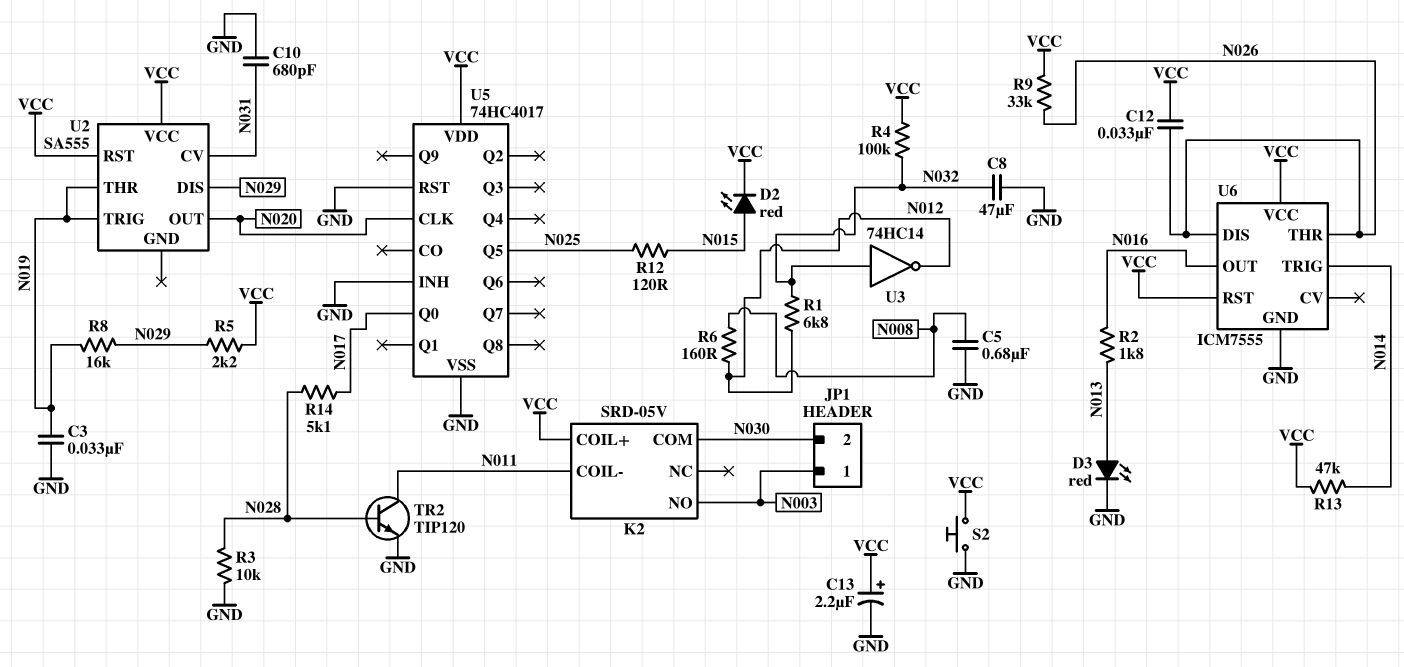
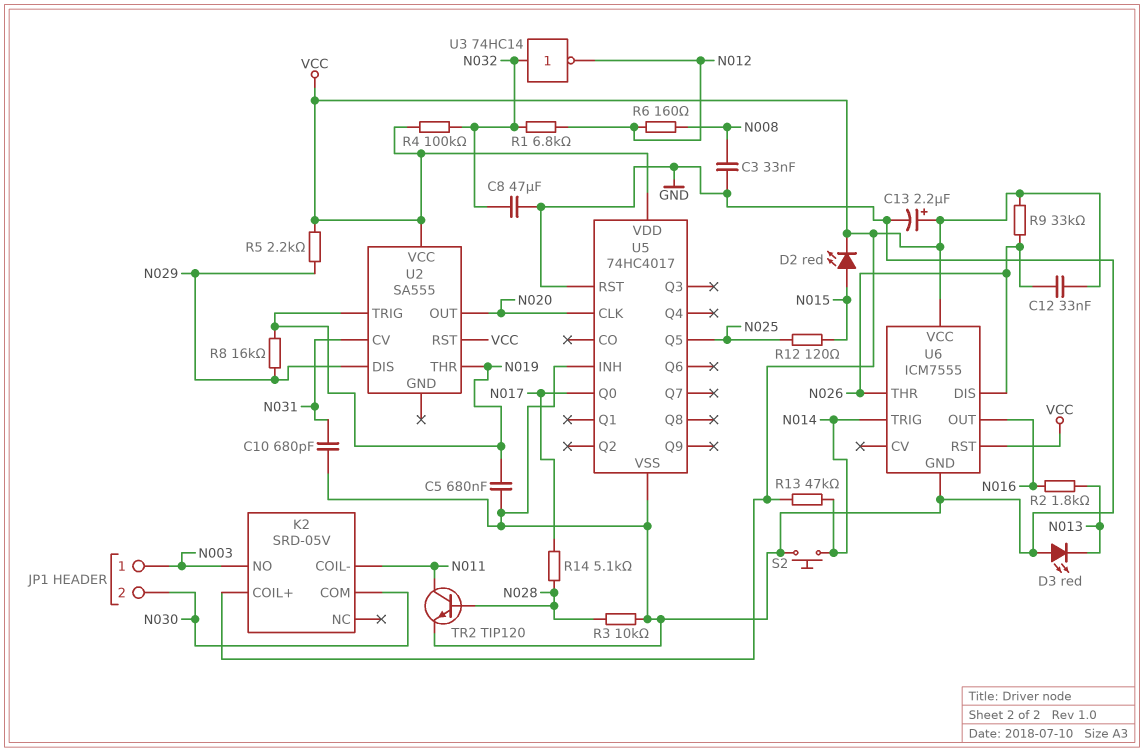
C3: 33nF (GND, N019) -> 33nF (GND, N008)
C5: 680nF (GND, N008) -> 680nF (GND, N019)
D3: LED red (A N013, K GND) -> LED red (A GND, K N013)
S2: button (GND, VCC) -> button (GND, N014)

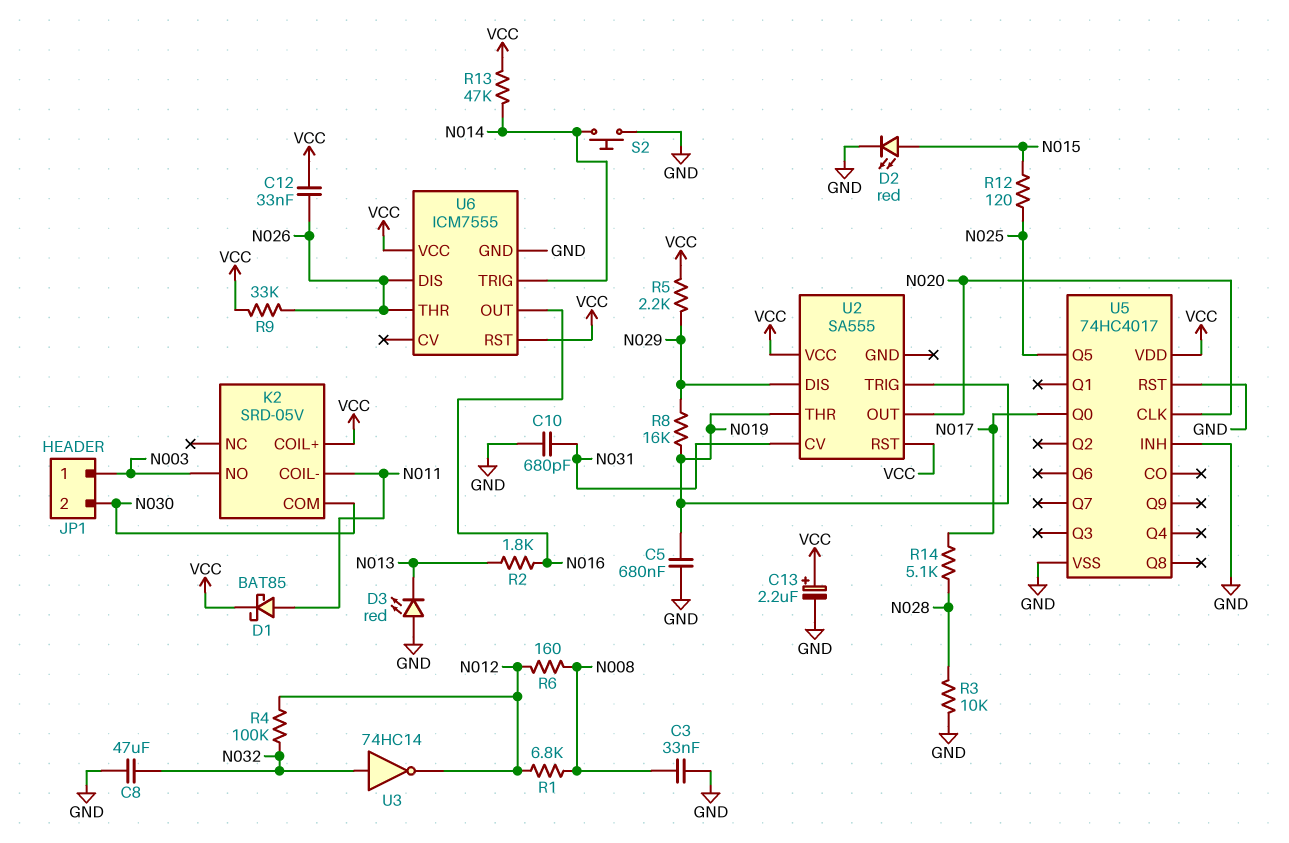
D1: none -> schottky BAT85 (A N011, K VCC)
D2: LED red (A N015, K VCC) -> LED red (A N015, K GND)
R1: 6.8k (N012, N032) -> 6.8k (N008, N012)
R4: 100k (N032, VCC) -> 100k (N012, N032)
TR2: NPN TIP120 (B N028, C N011, E GND) -> none

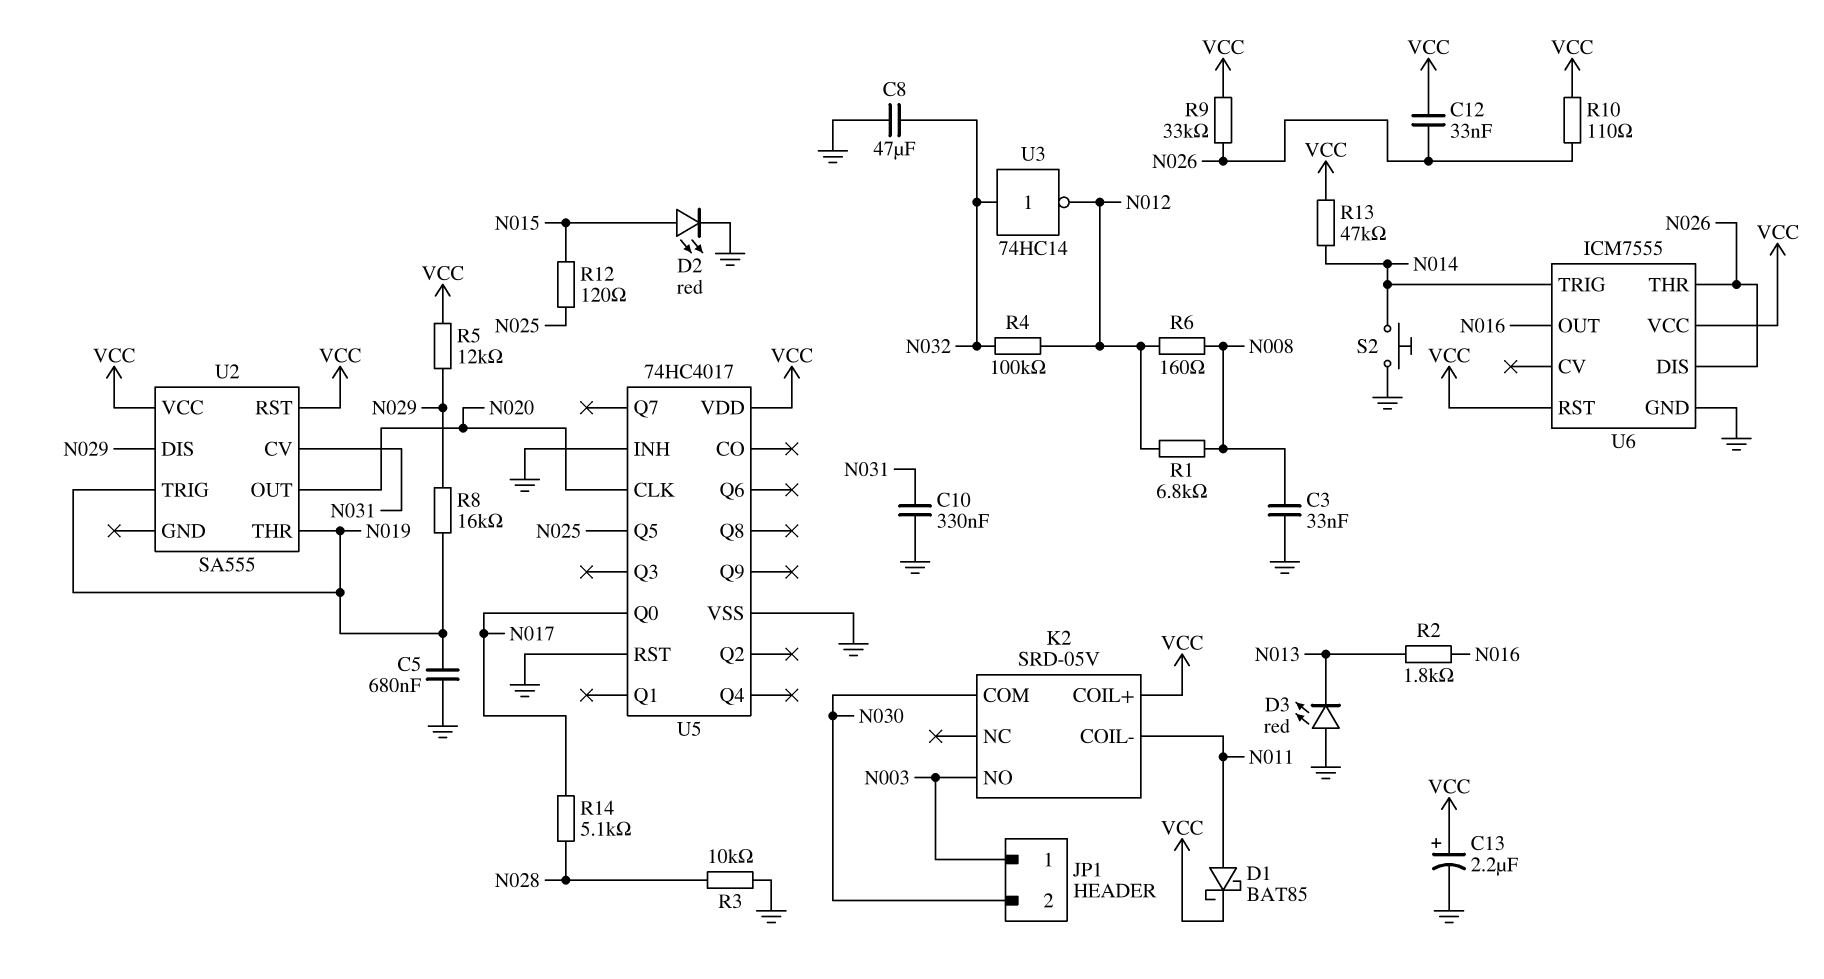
C10: 680pF (GND, N031) -> 330nF (GND, N031)
R5: 2.2k (N029, VCC) -> 12k (N029, VCC)
R10: none -> 110 (N026, VCC)

